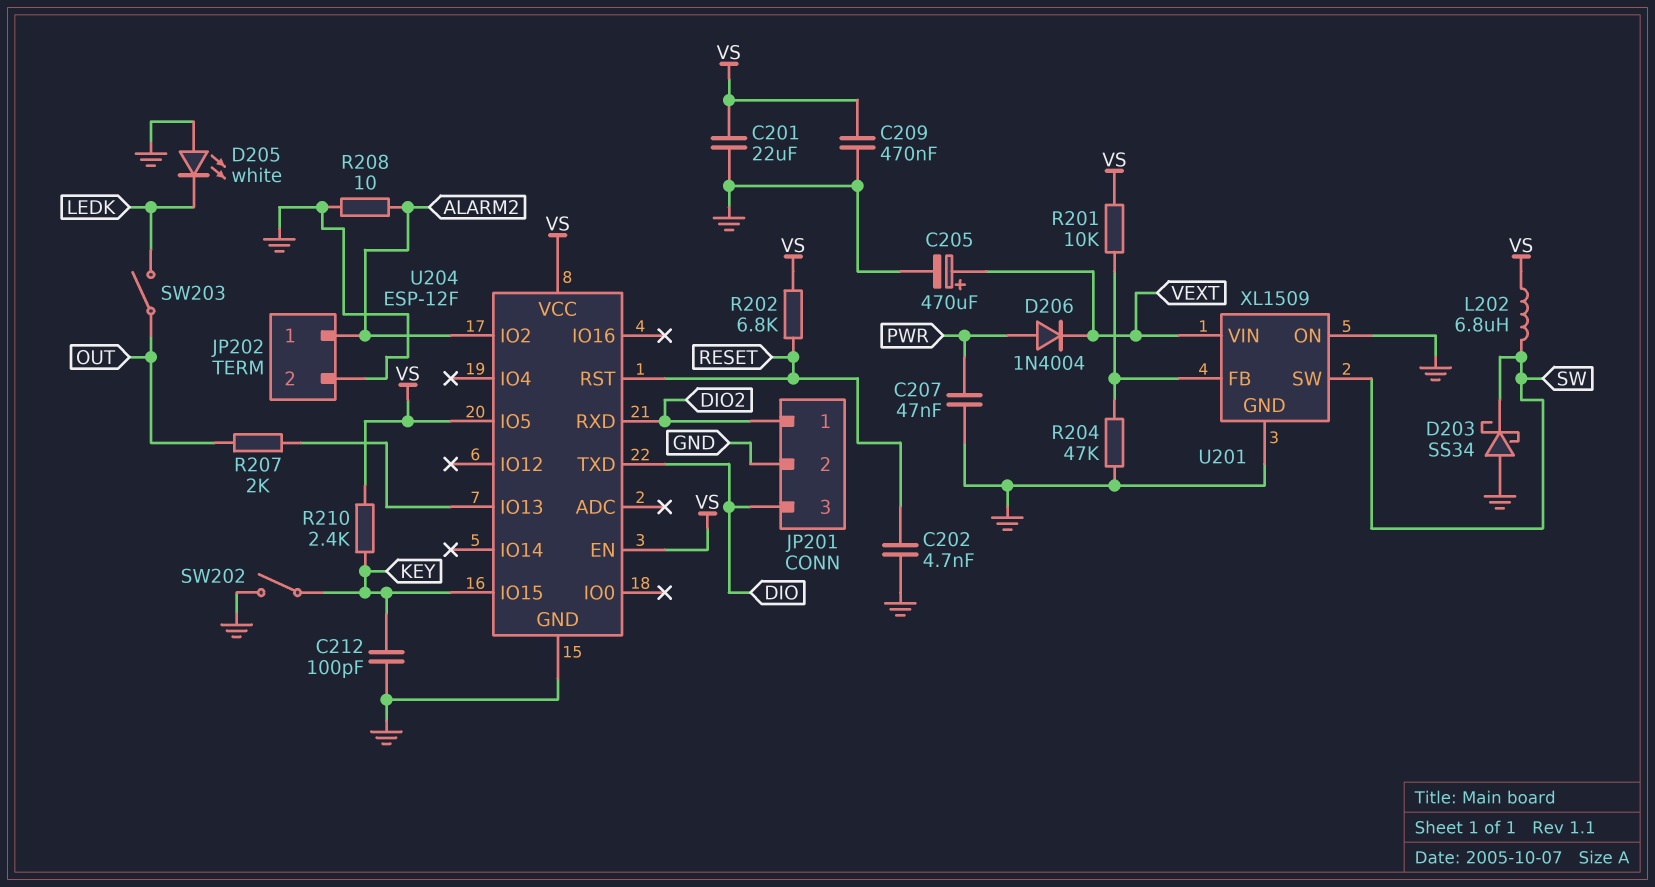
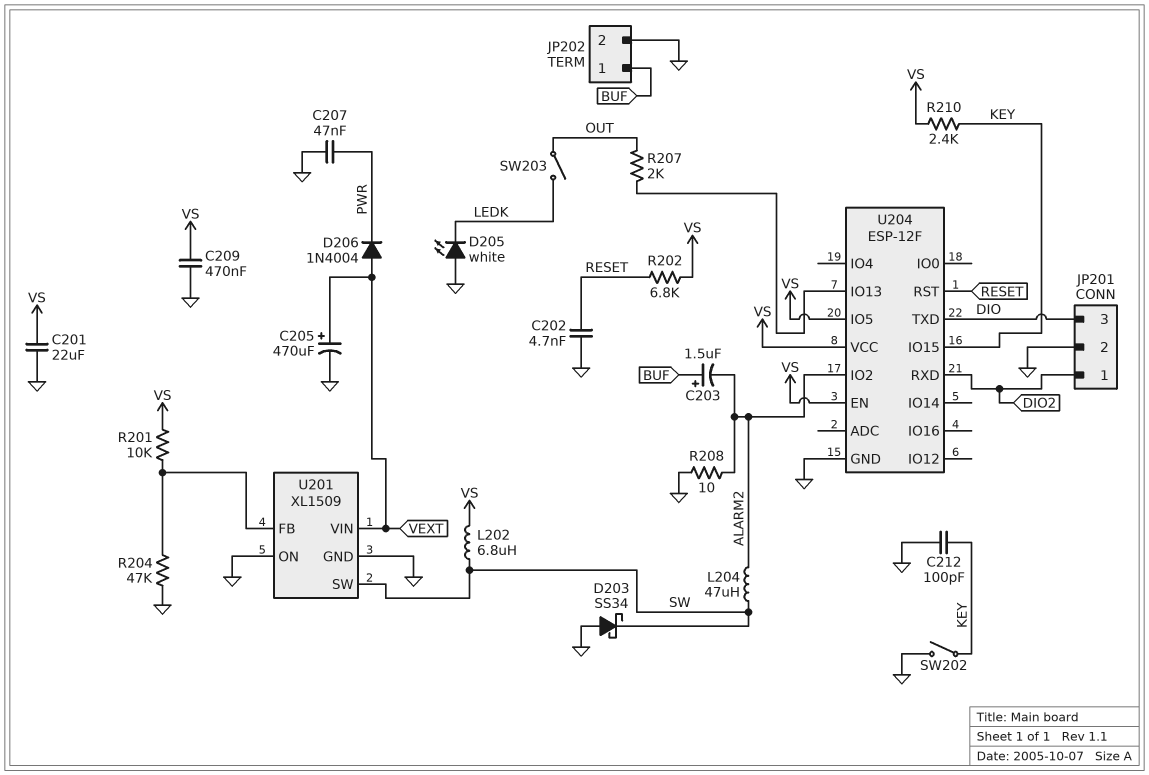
C203: none -> 1.5uF (plus BUF, minus ALARM2)
D206: diode 1N4004 (A PWR, K VEXT) -> diode 1N4004 (A VEXT, K PWR)
JP202 pin 1: ALARM2 -> BUF
L204: none -> 47uH (ALARM2, SW)

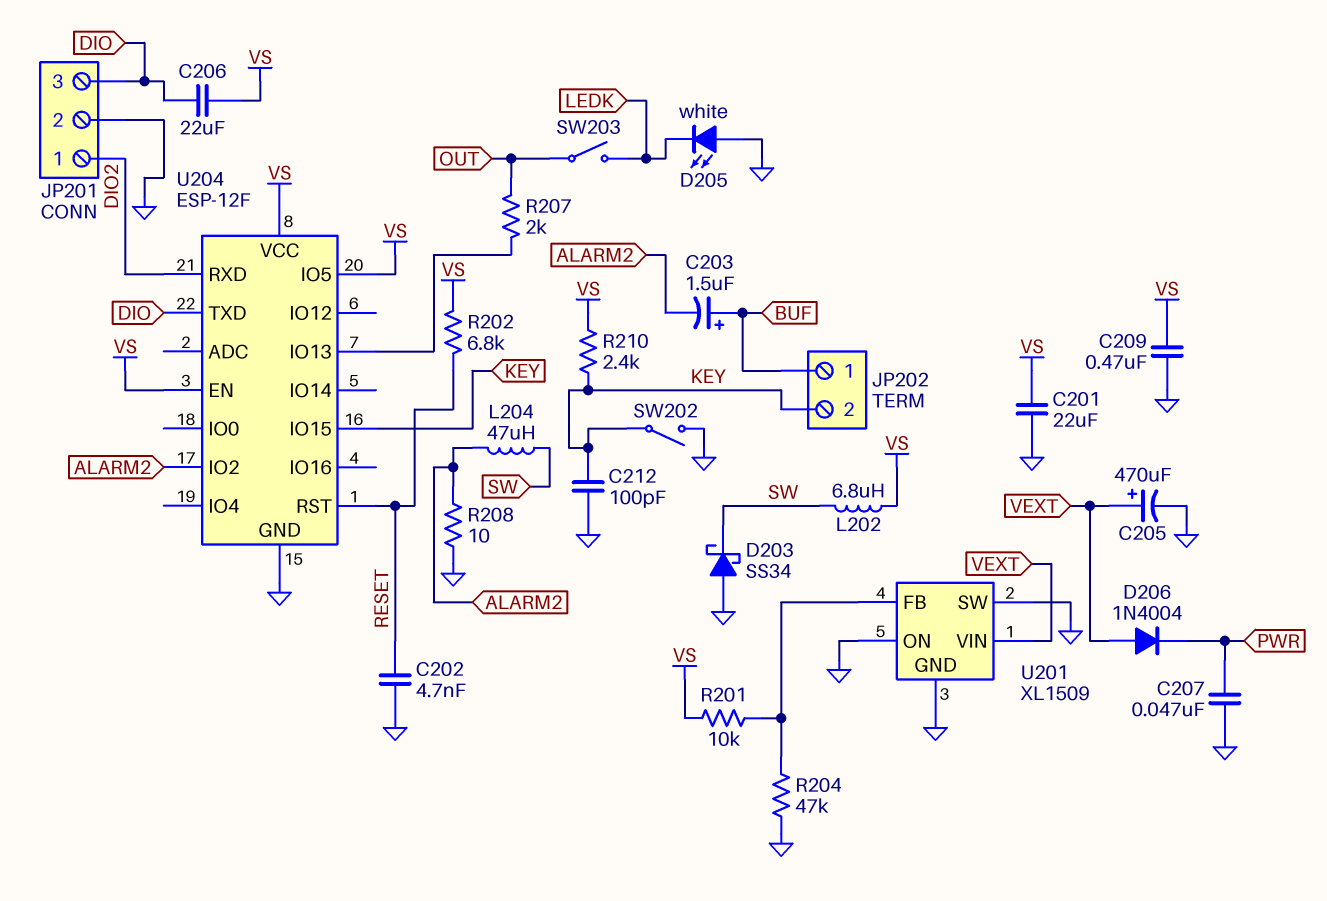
C206: none -> 22uF (DIO, VS)
JP202 pin 2: GND -> KEY
U201 pin SW: SW -> GND

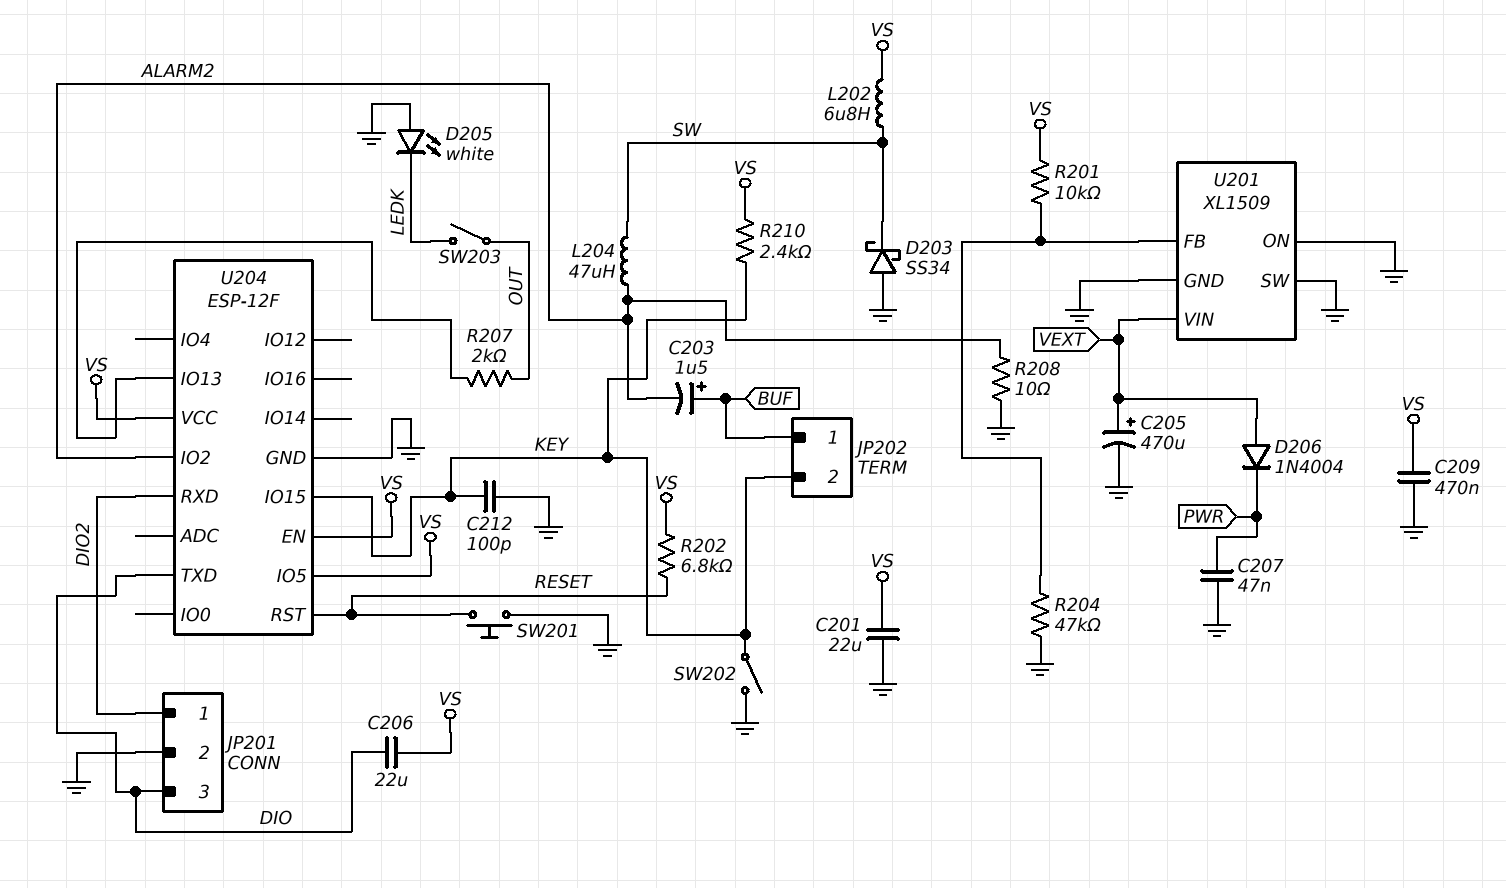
C202: 4.7nF (GND, RESET) -> none
SW201: none -> button (GND, RESET)

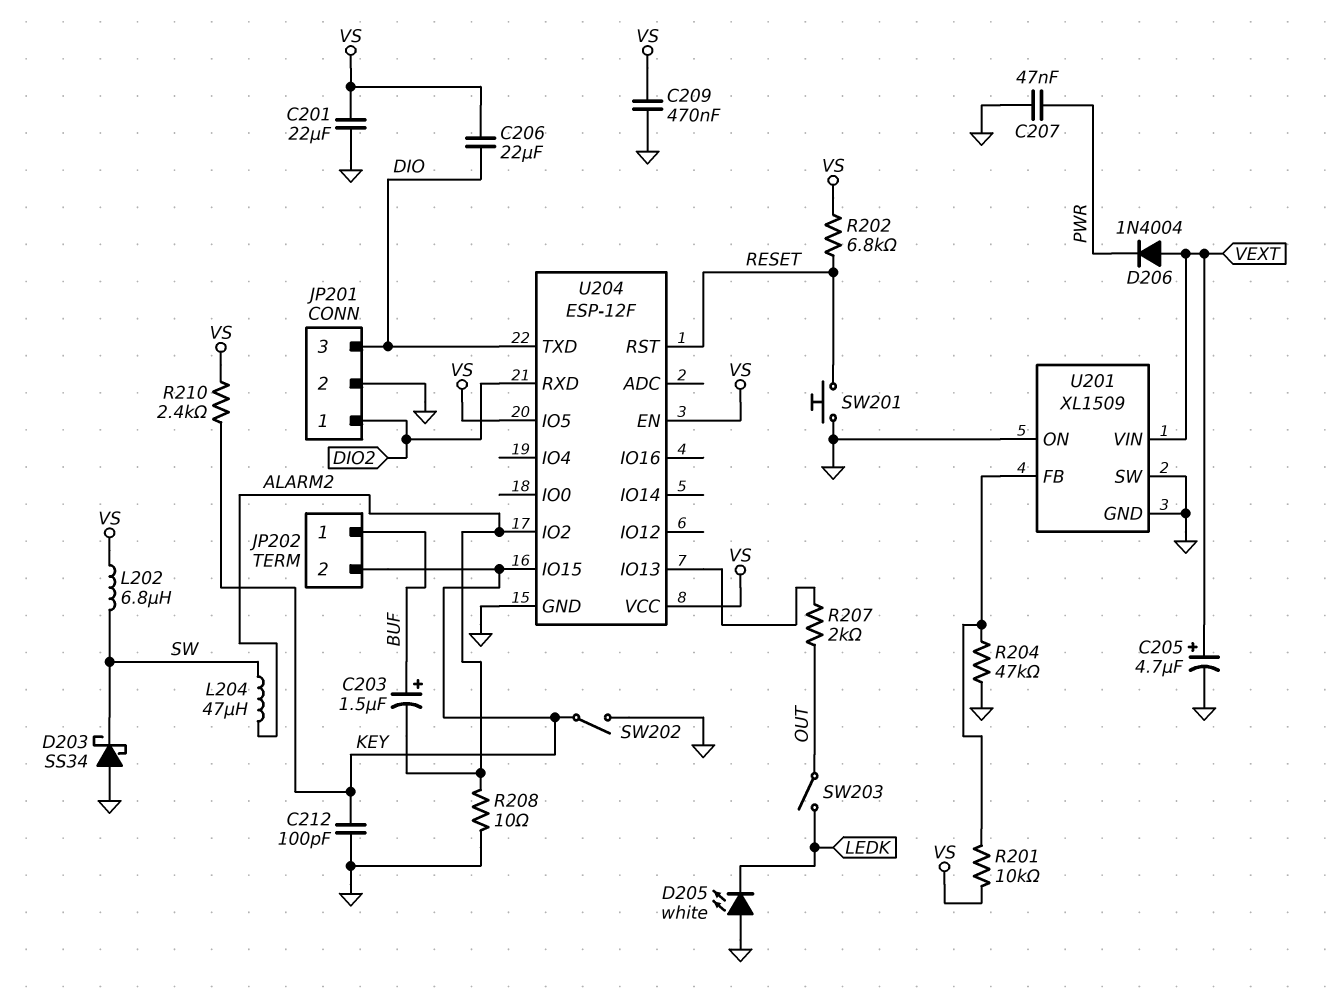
C205: 470uF (plus VEXT, minus GND) -> 4.7uF (plus VEXT, minus GND)

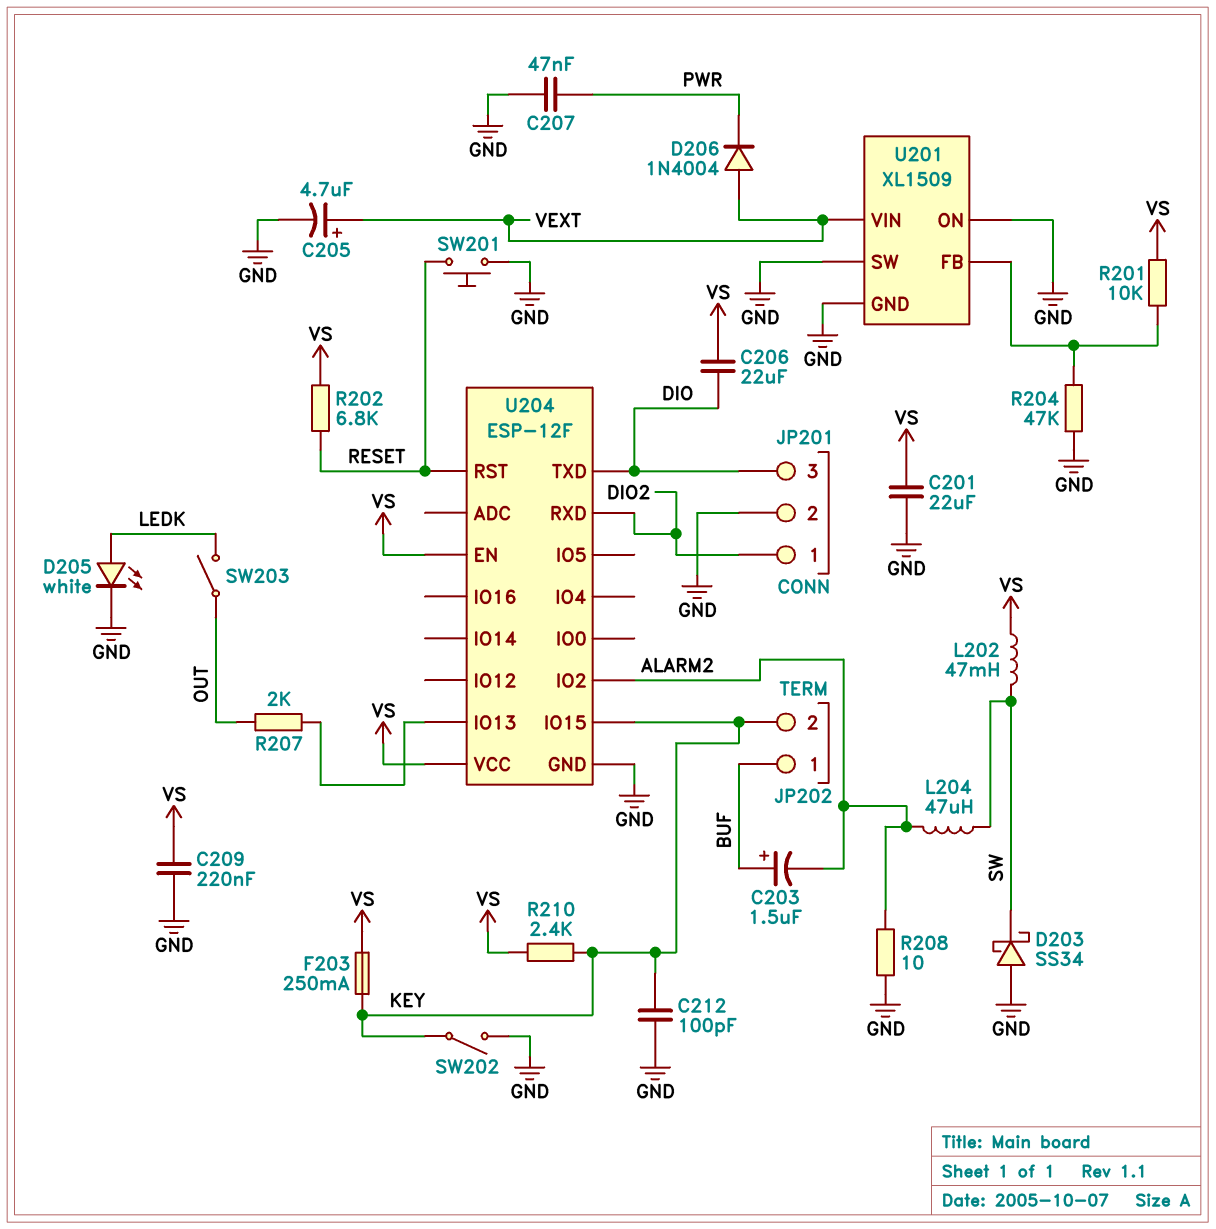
C209: 470nF (GND, VS) -> 220nF (GND, VS)
D205: LED white (A GND, K LEDK) -> LED white (A LEDK, K GND)
F203: none -> 250mA (KEY, VS)
L202: 6.8uH (SW, VS) -> 47mH (SW, VS)
U204 pin IO5: VS -> none

